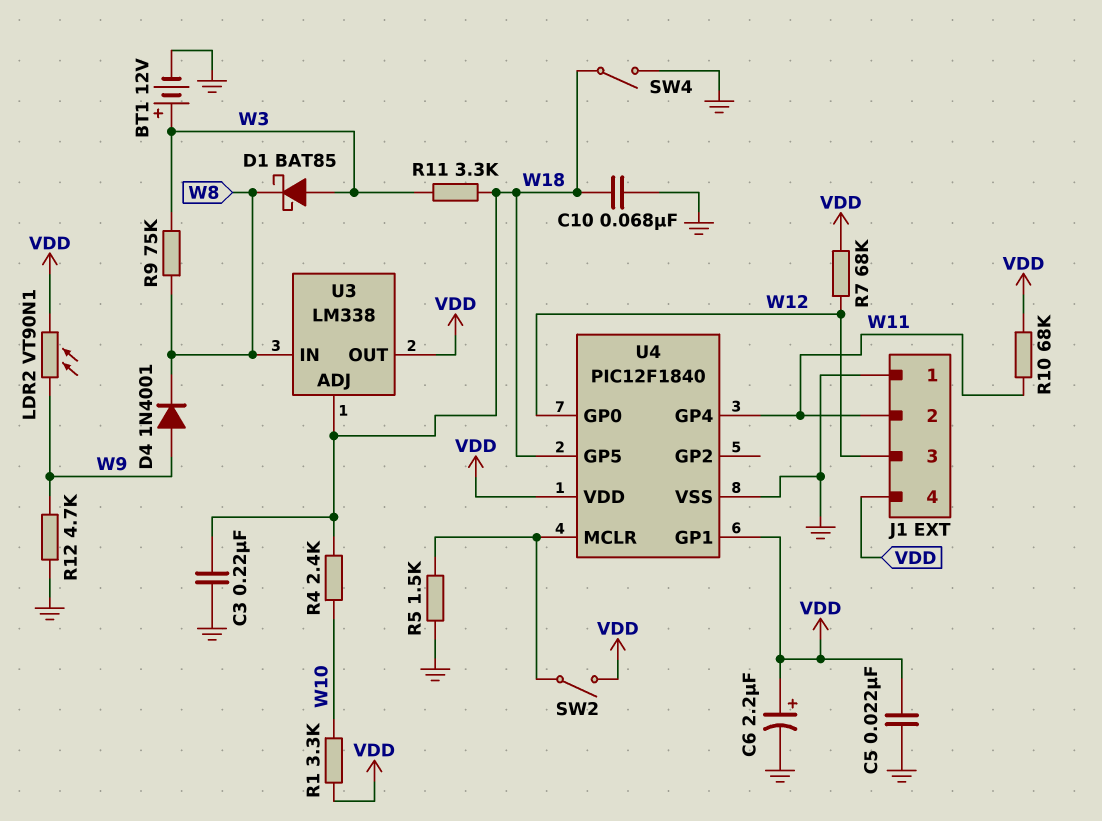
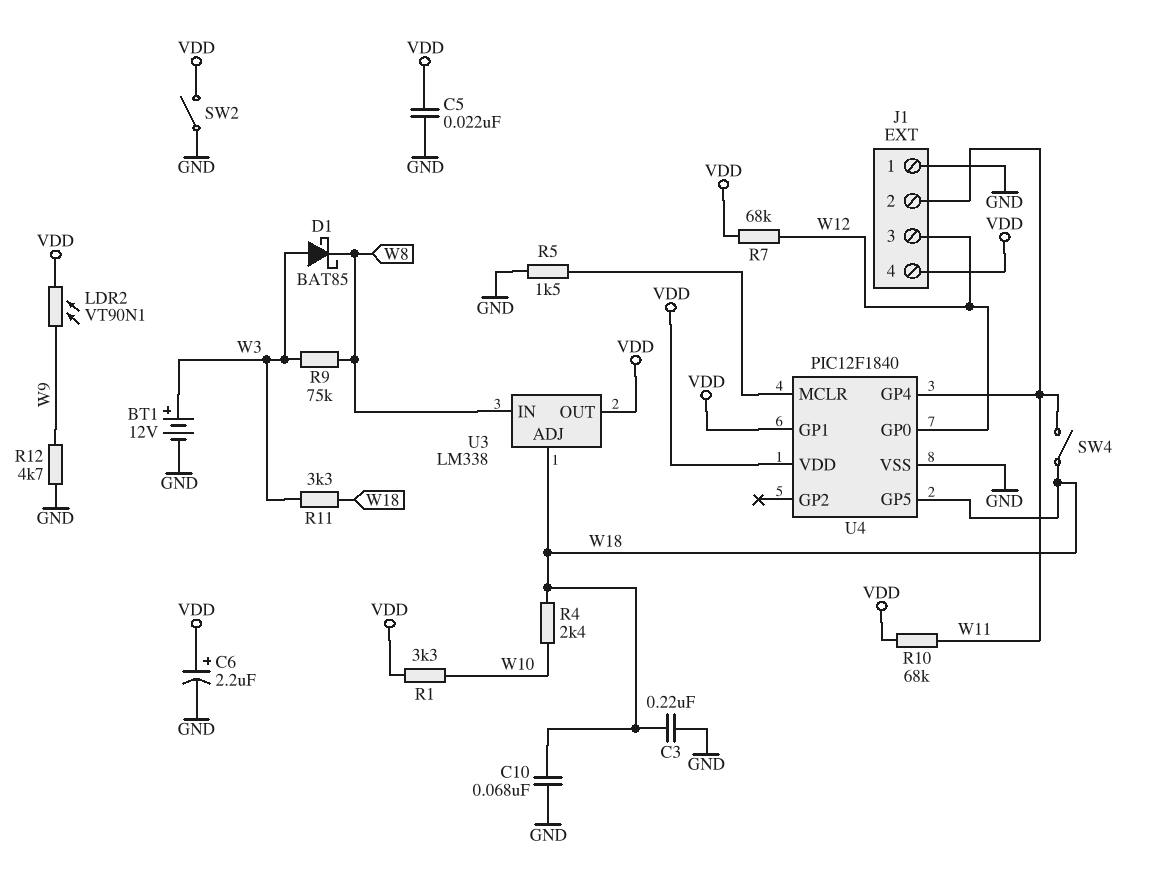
D4: diode 1N4001 (A W9, K W8) -> none
SW2: switch (U4/MCLR, VDD) -> switch (GND, VDD)
SW4: switch (GND, W18) -> switch (W11, W18)

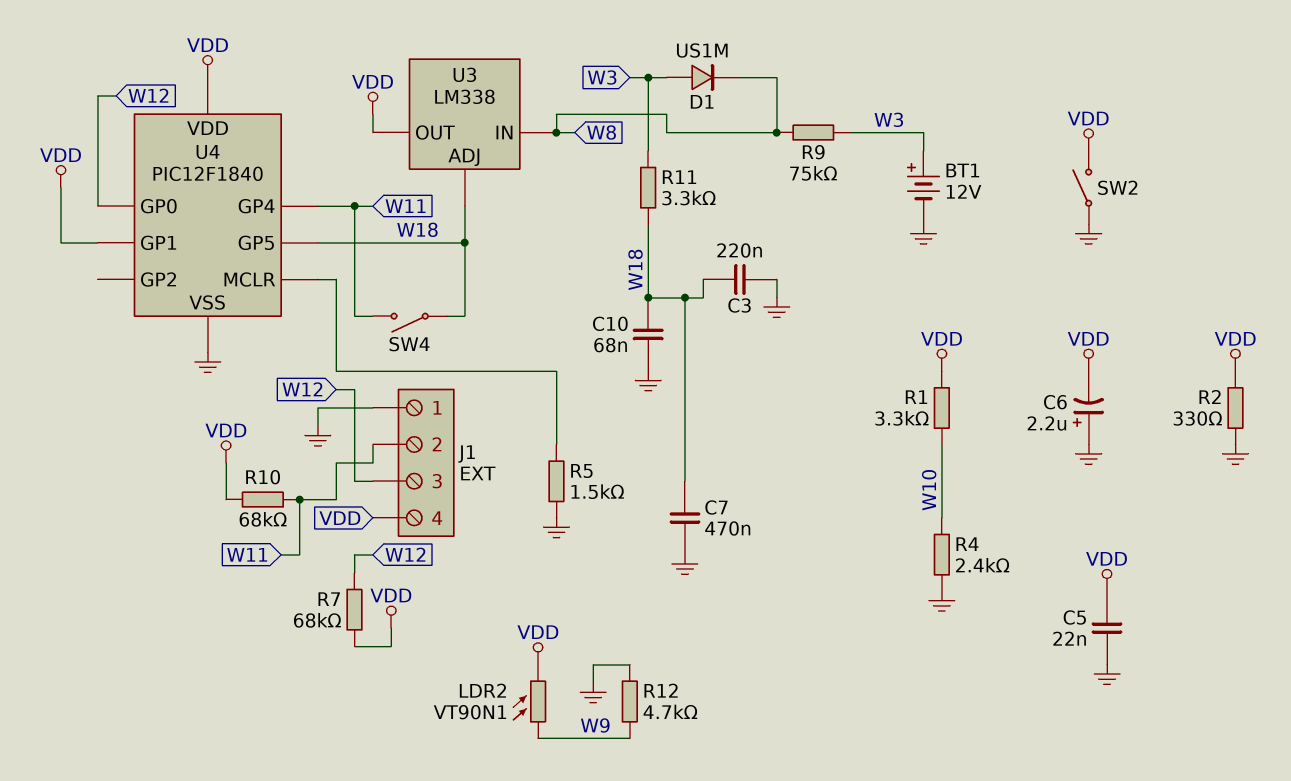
C6: 2.2uF (plus VDD, minus GND) -> 2.2uF (plus GND, minus VDD)
C7: none -> 470nF (GND, W18)
D1: schottky BAT85 (A W3, K W8) -> diode US1M (A W3, K W8)
R2: none -> 330 (GND, VDD)
R4: 2.4k (W10, W18) -> 2.4k (GND, W10)

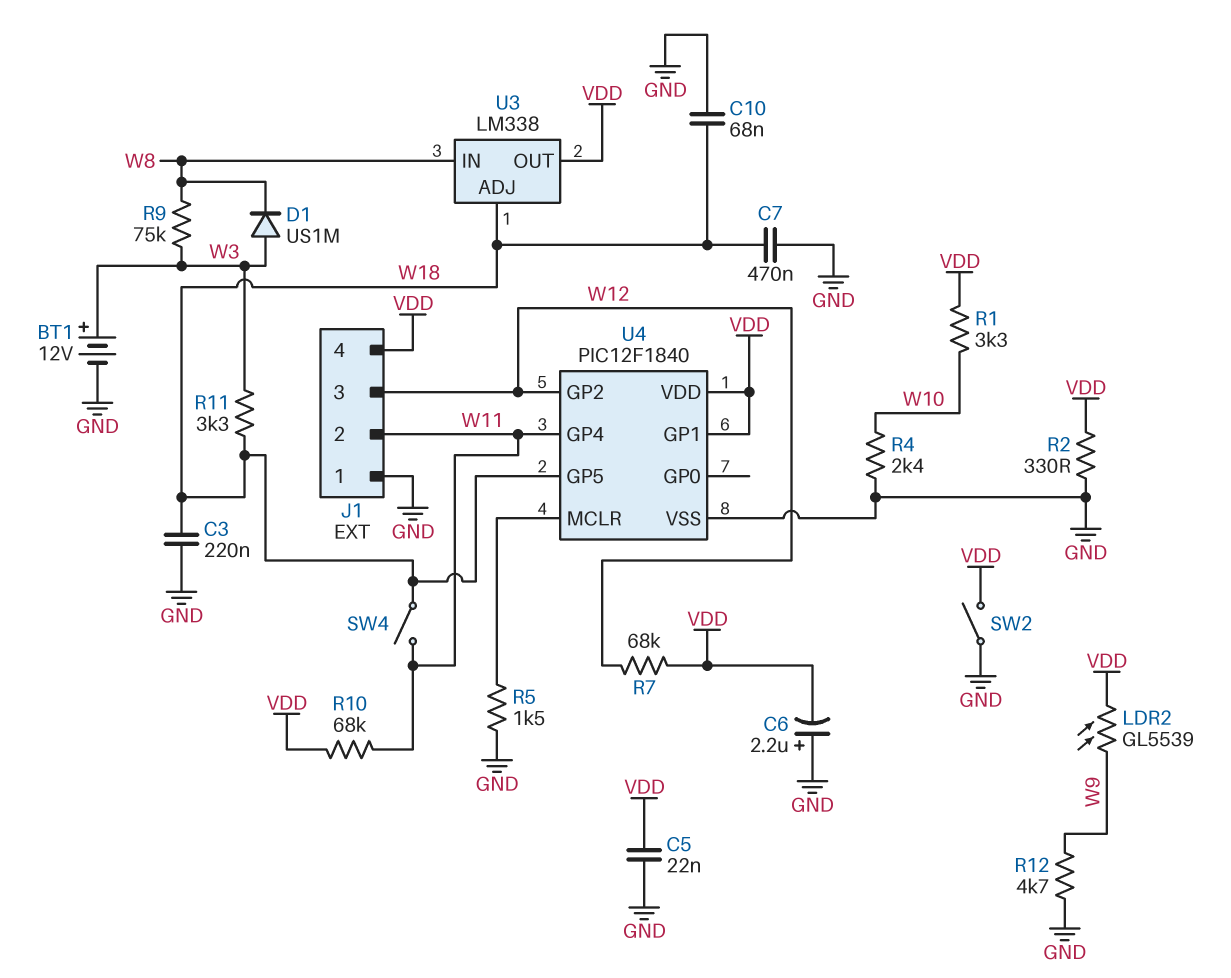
LDR2: VT90N1 (VDD, W9) -> GL5539 (VDD, W9)
U4 pin GP0: W12 -> none
U4 pin GP2: none -> W12

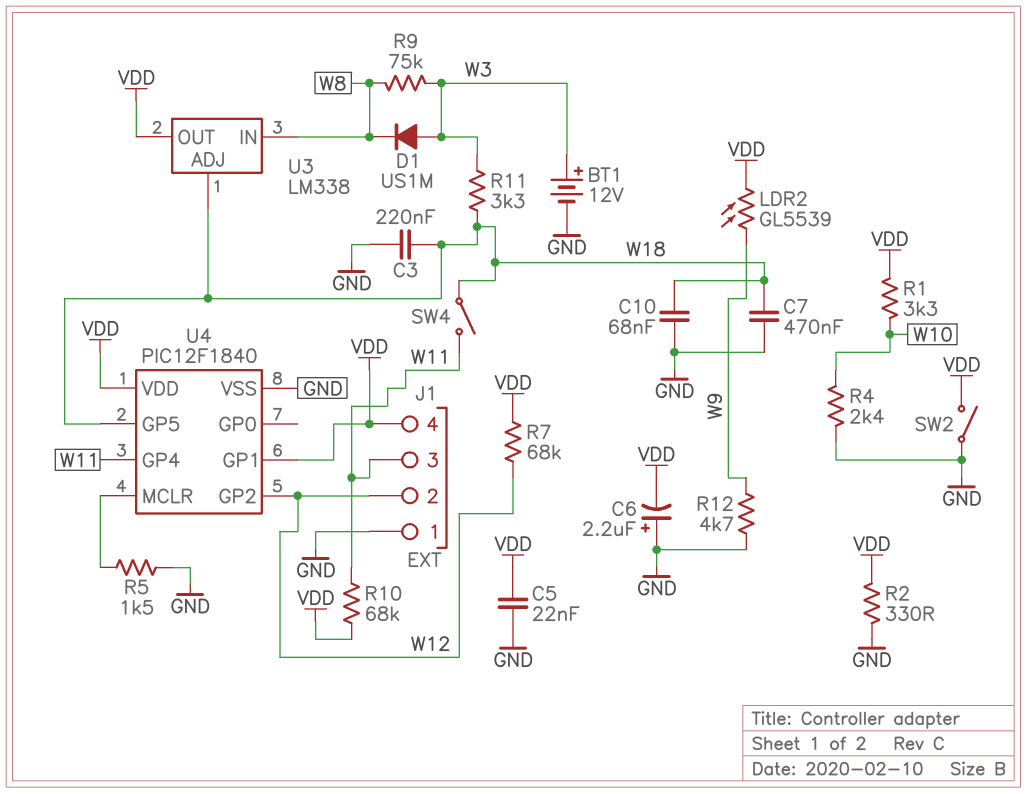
J1 pin 2: W11 -> W12
J1 pin 3: W12 -> W11

